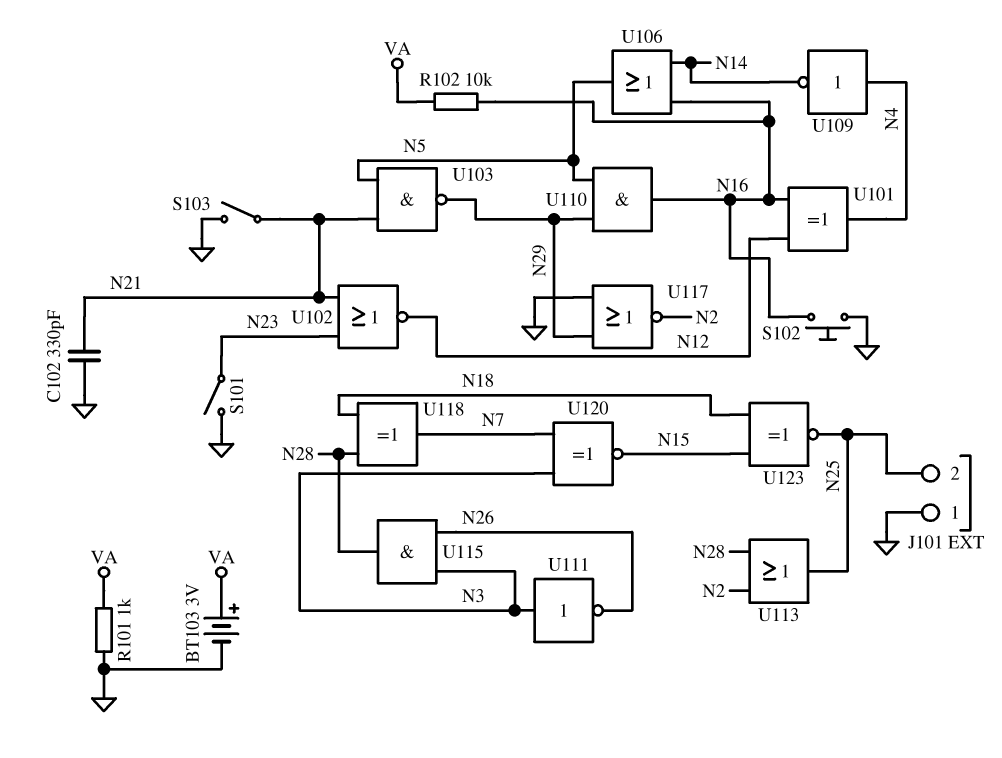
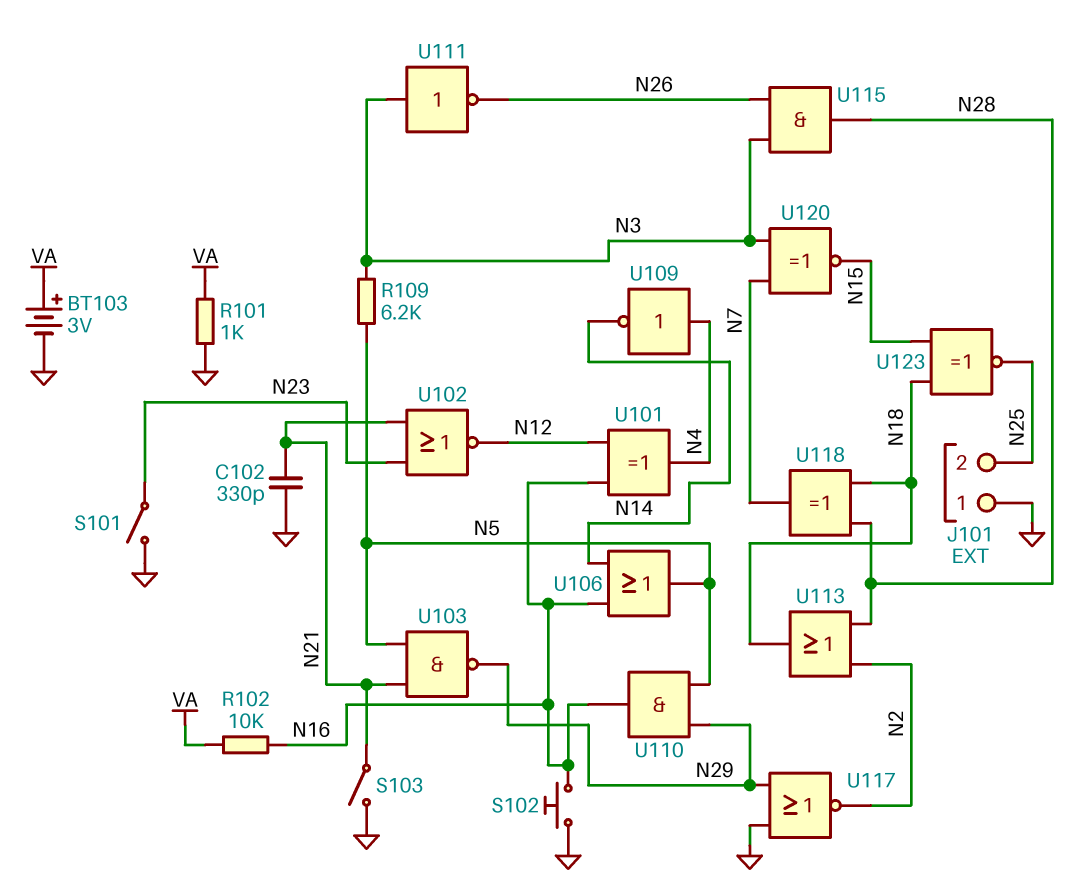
R109: none -> 6.2k (N3, N5)
U113: OR (in N2, in N28, out N25) -> OR (in N2, in N28, out N18)

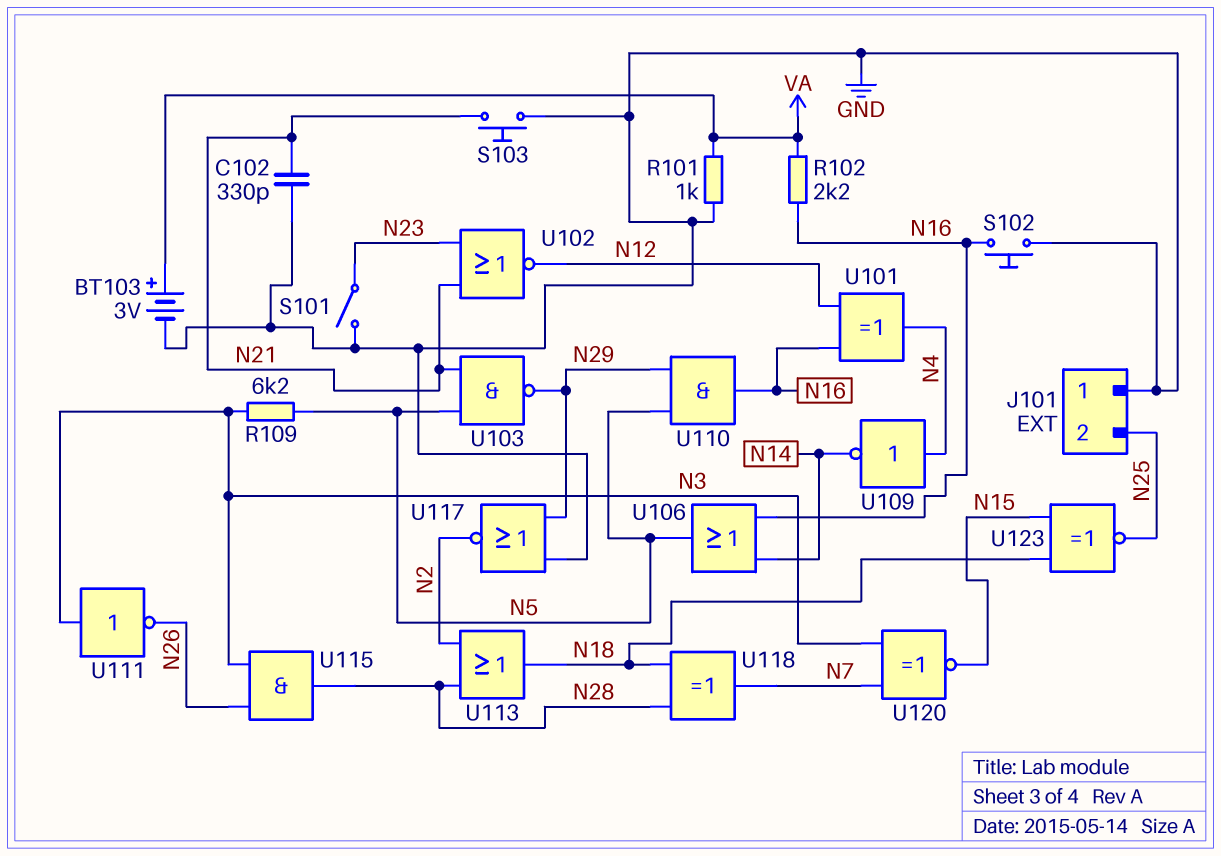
R102: 10k (N16, VA) -> 2.2k (N16, VA)
S103: switch (GND, N21) -> button (GND, N21)

